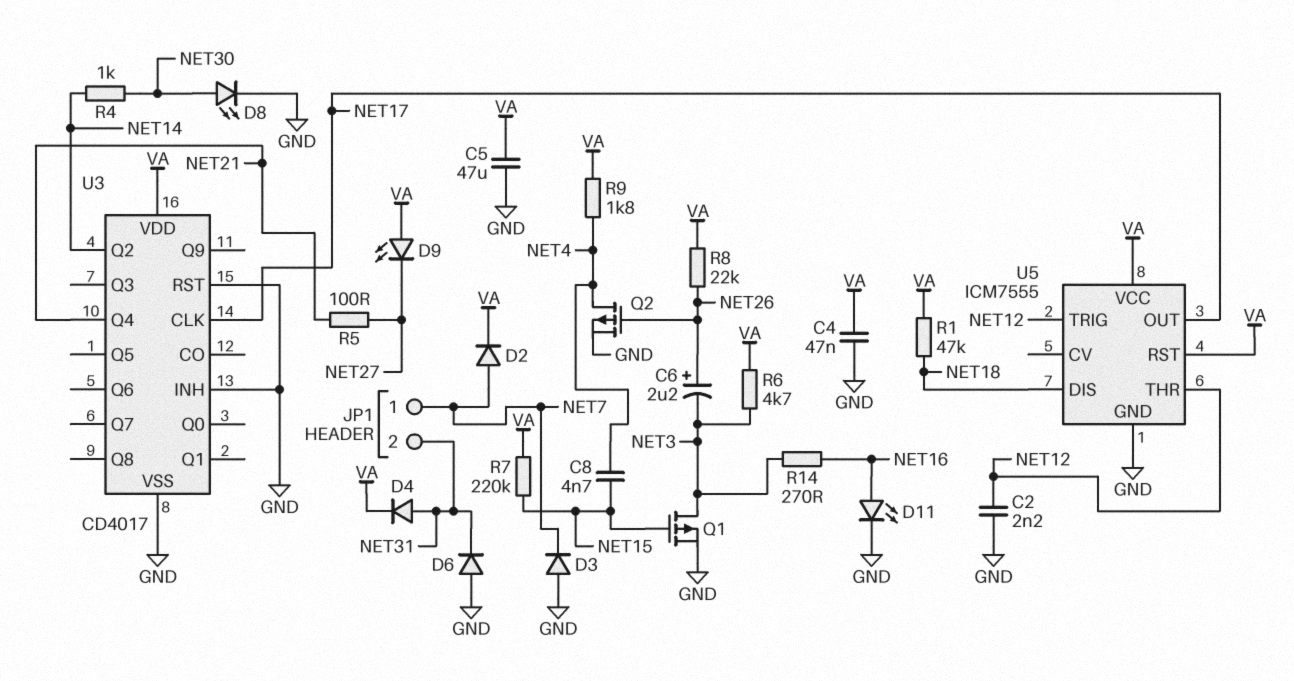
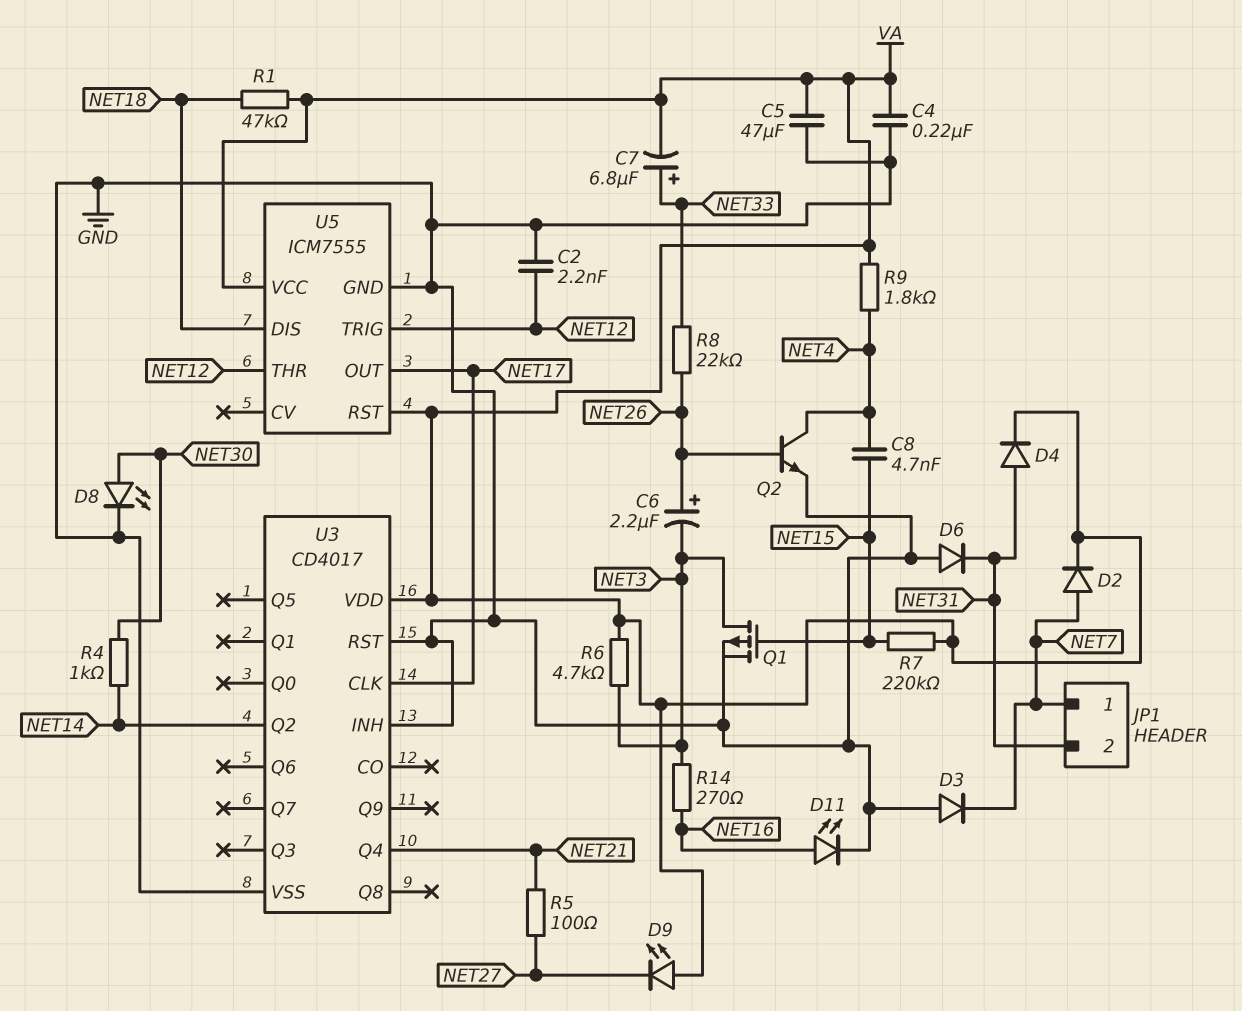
C4: 47nF (GND, VA) -> 220nF (GND, VA)
C7: none -> 6.8uF (plus NET33, minus VA)
Q2: PMOS (G NET26, D NET4, S GND) -> NPN (B NET26, C NET4, E GND)
R8: 22k (NET26, VA) -> 22k (NET26, NET33)

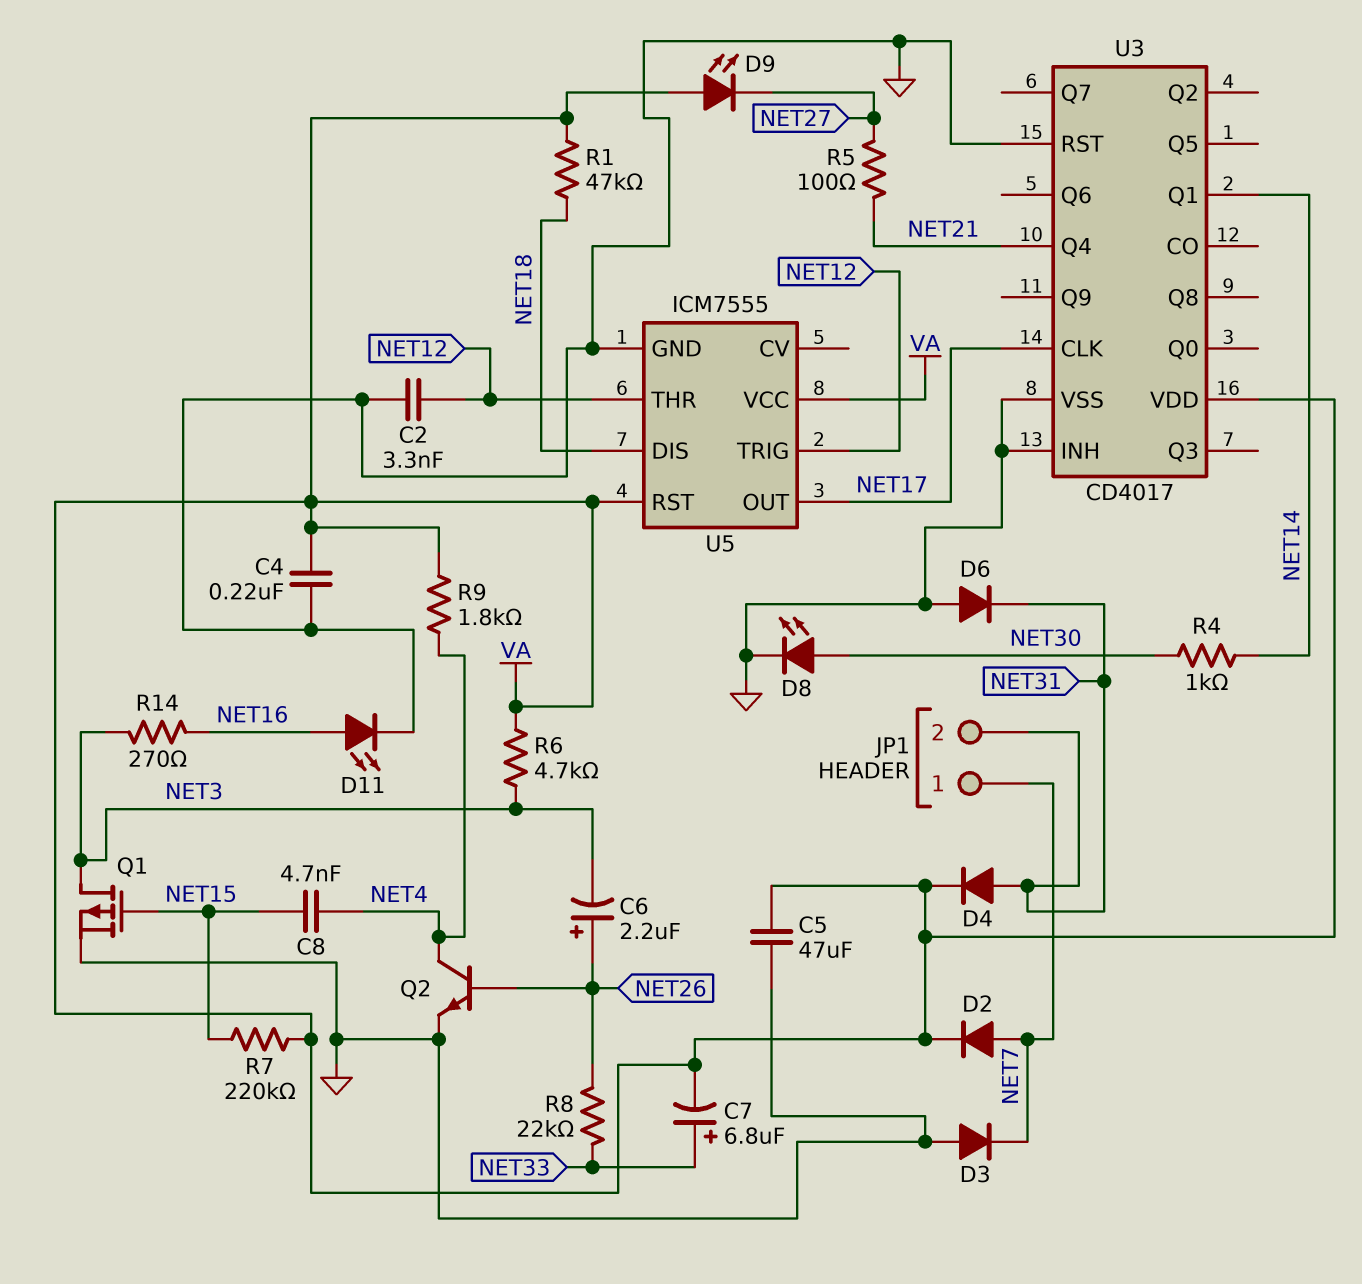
C2: 2.2nF (GND, NET12) -> 3.3nF (GND, NET12)
U3 pin Q1: none -> NET14
U3 pin Q2: NET14 -> none

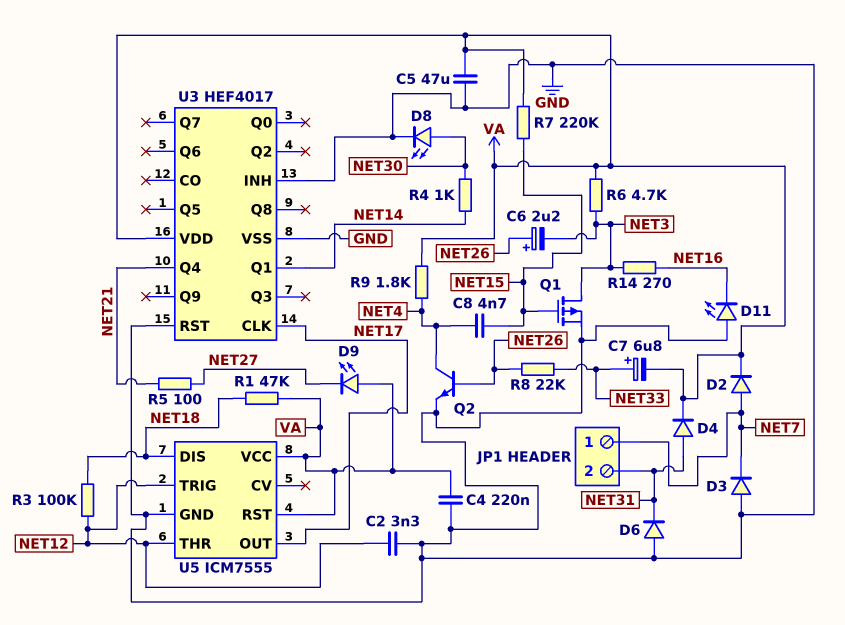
D11: LED (A NET16, K GND) -> LED (A GND, K NET16)
R3: none -> 100k (NET12, NET18)
U3: CD4017 -> HEF4017

